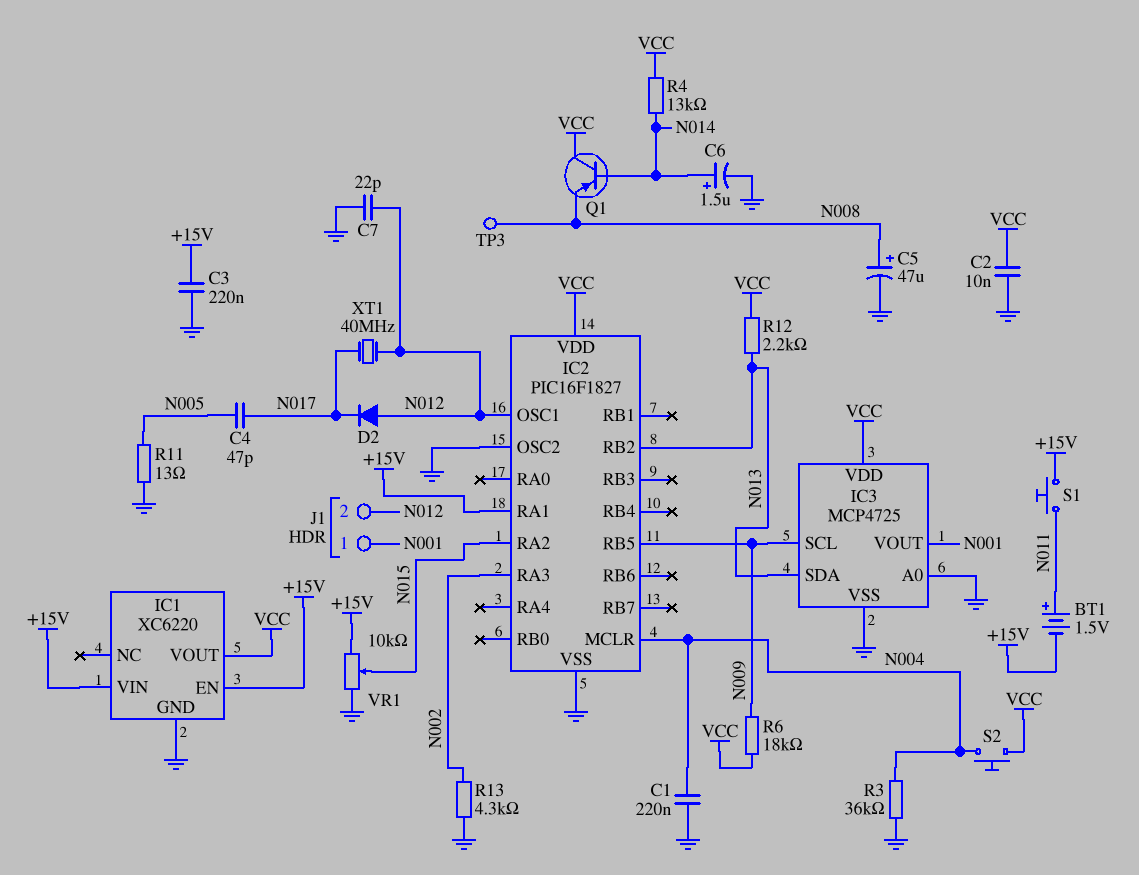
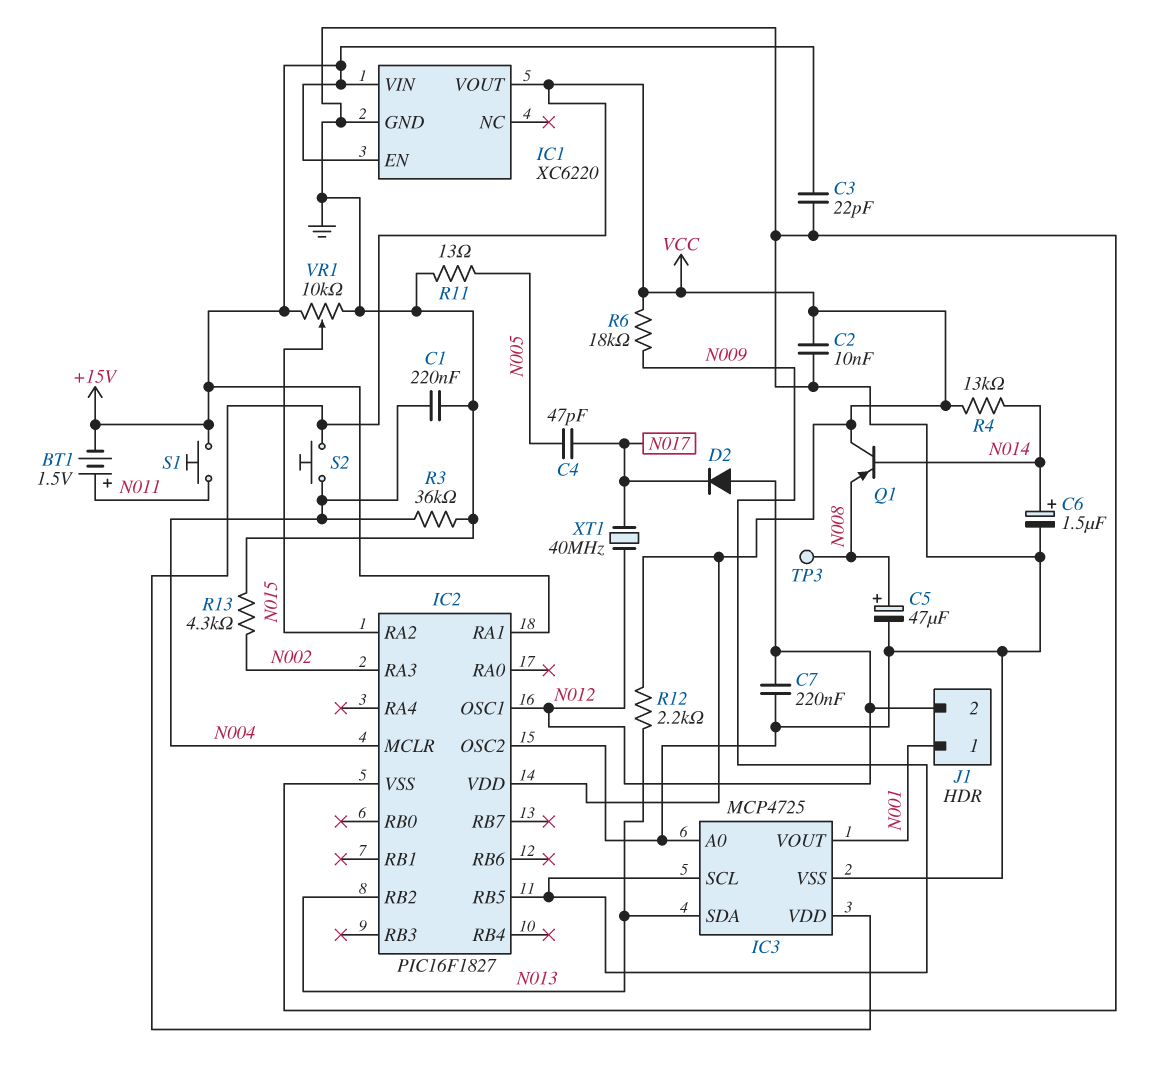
C3: 220nF (+15V, GND) -> 22pF (+15V, GND)
C7: 22pF (GND, N012) -> 220nF (GND, N012)

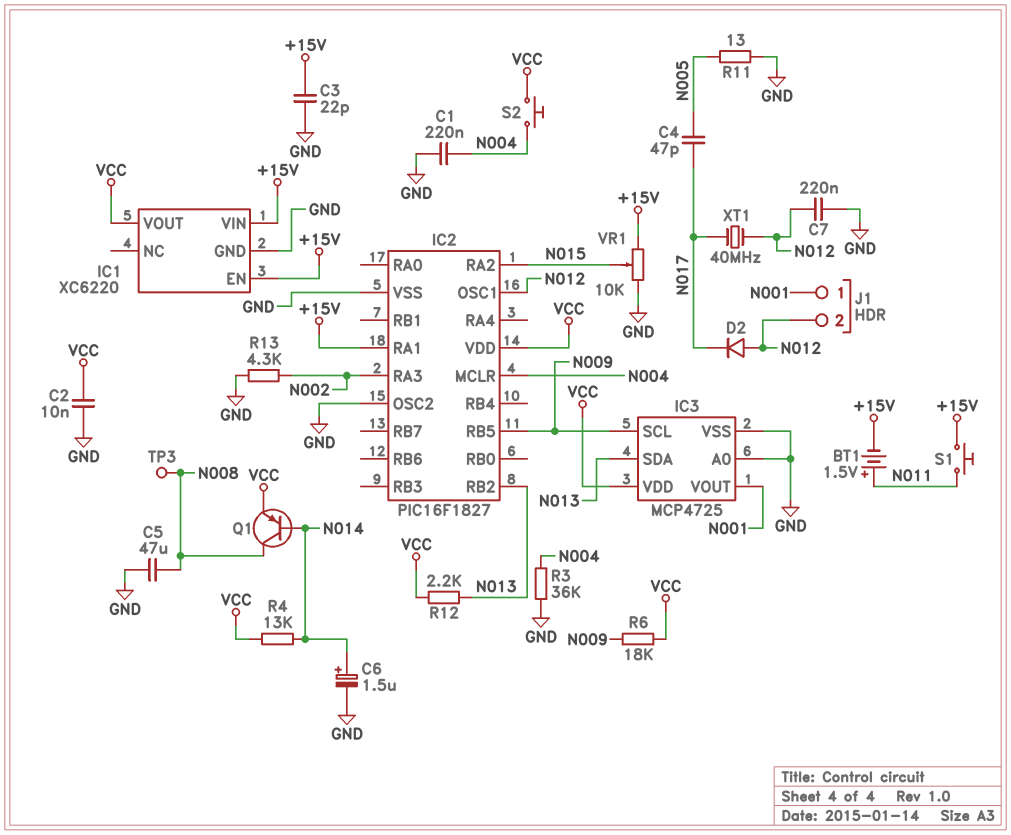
C5: 47uF (plus N008, minus GND) -> 47uF (GND, N008)
Q1: PNP (B N014, C VCC, E N008) -> PNP (B N014, C N008, E VCC)

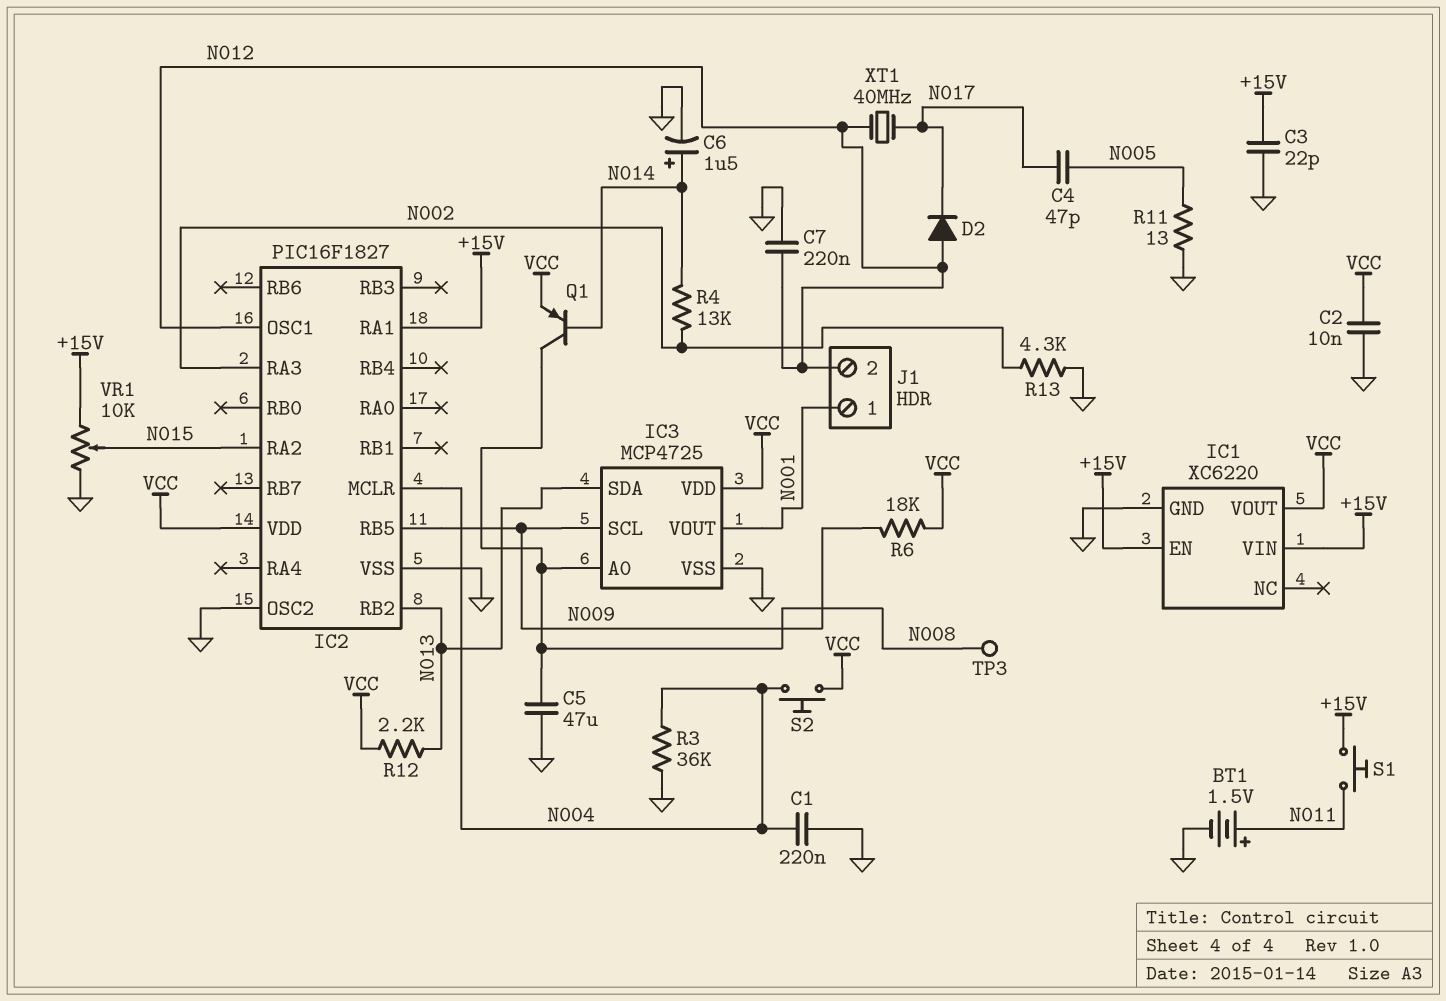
BT1: 1.5V (plus N011, minus +15V) -> 1.5V (plus N011, minus GND)
IC3 pin A0: GND -> N008
R4: 13k (N014, VCC) -> 13k (N002, N014)

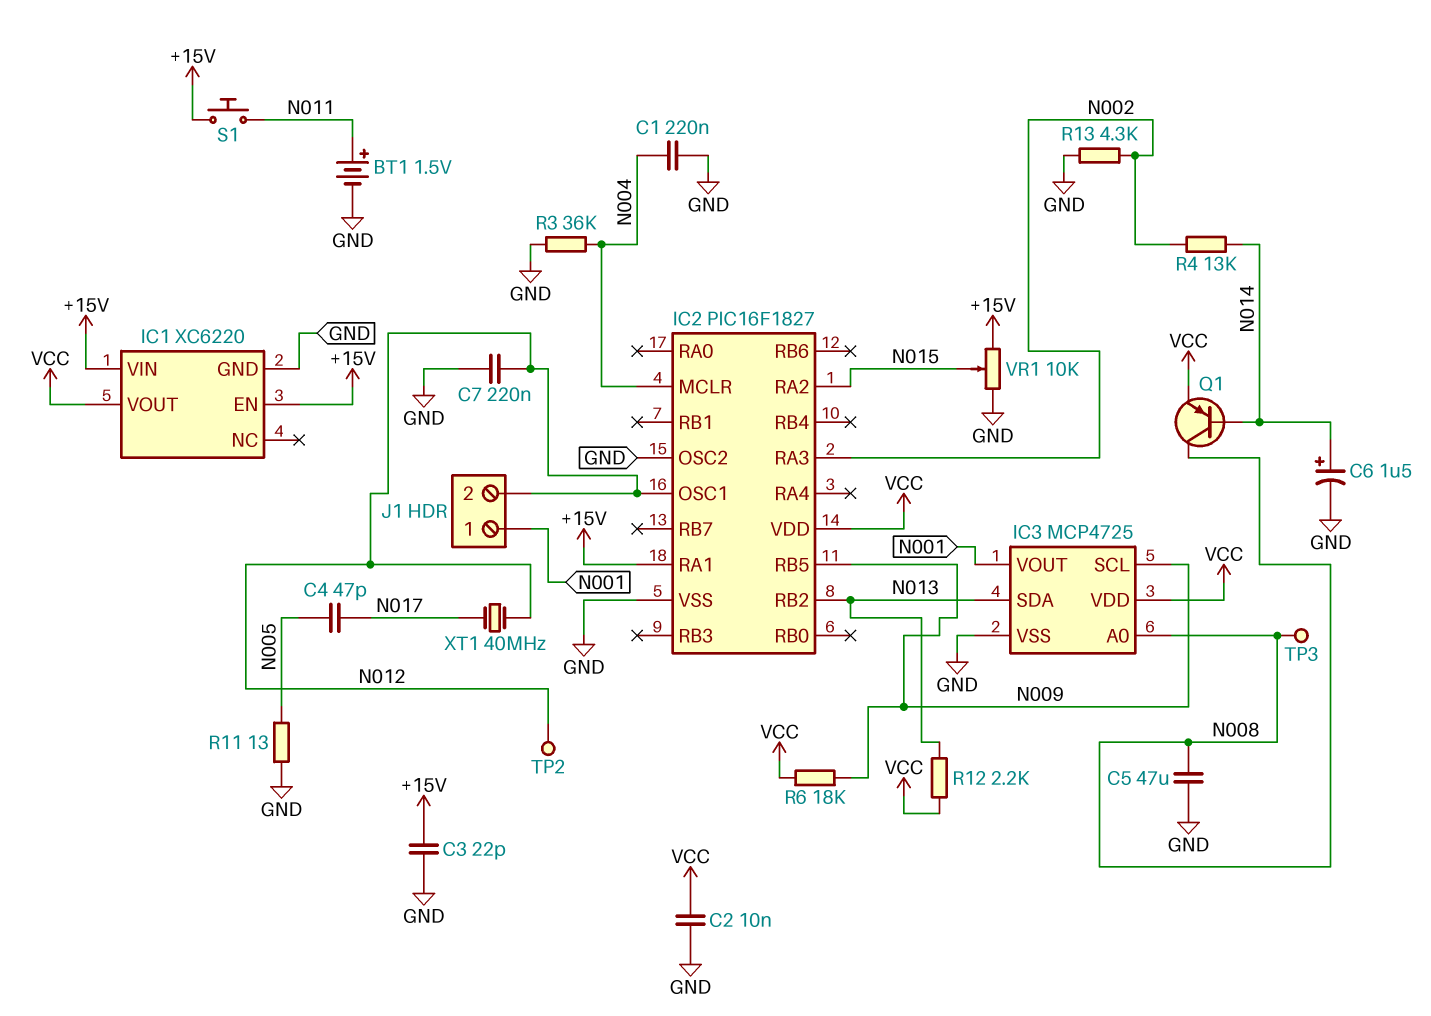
D2: diode (A N012, K N017) -> none
S2: button (N004, VCC) -> none
TP2: none -> test point (N012)

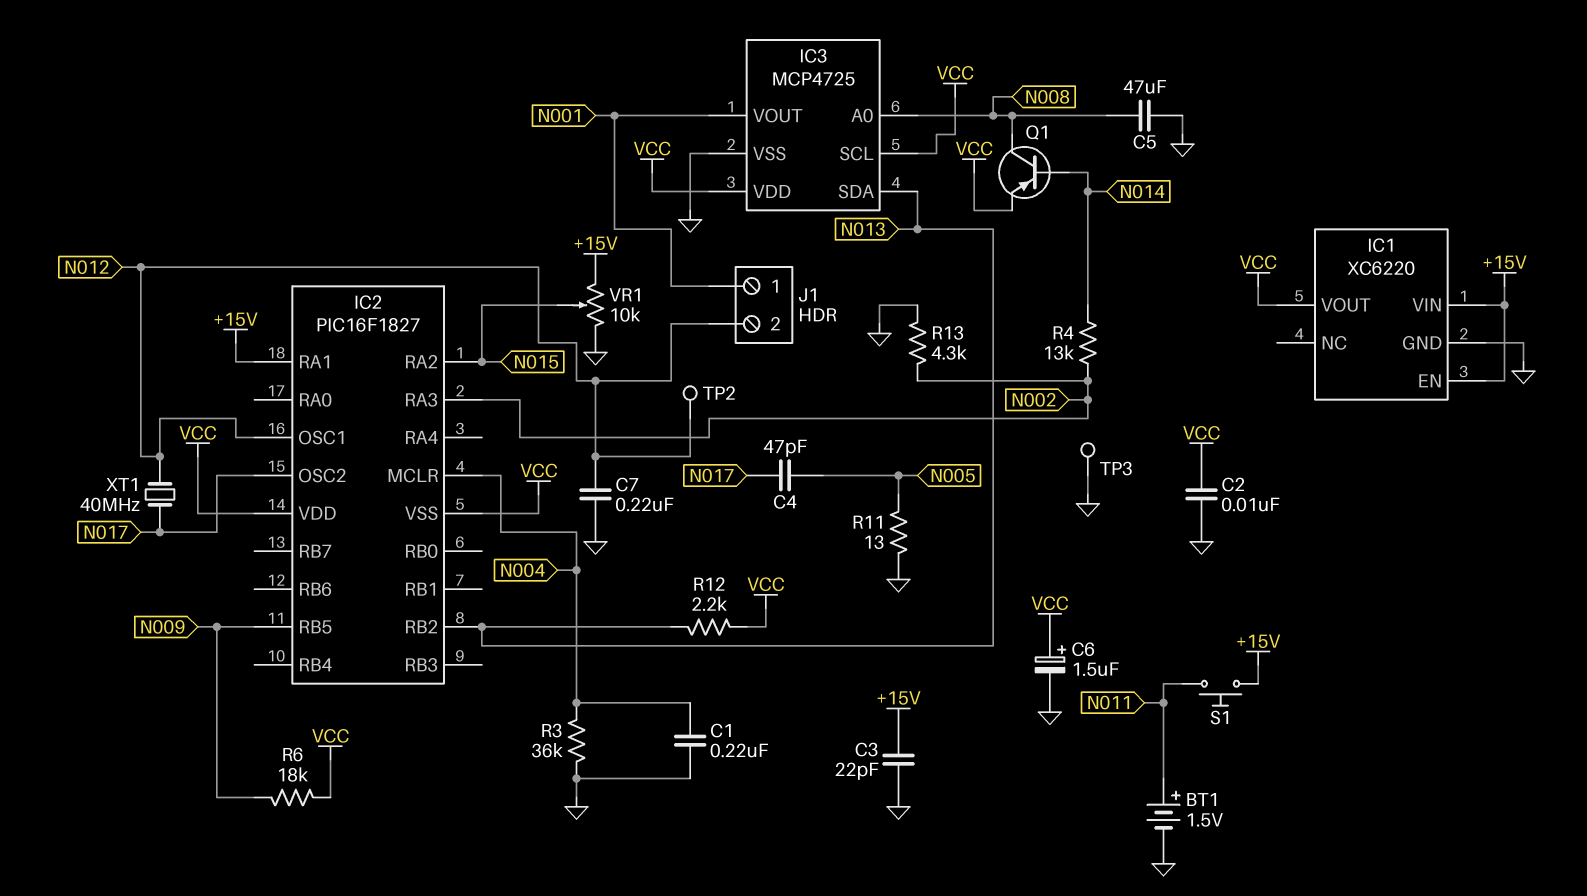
C6: 1.5uF (plus N014, minus GND) -> 1.5uF (plus VCC, minus GND)
IC2 pin OSC2: GND -> N017
IC2 pin VSS: GND -> VCC
IC3 pin SCL: N009 -> VCC
TP3: test point (N008) -> test point (GND)

